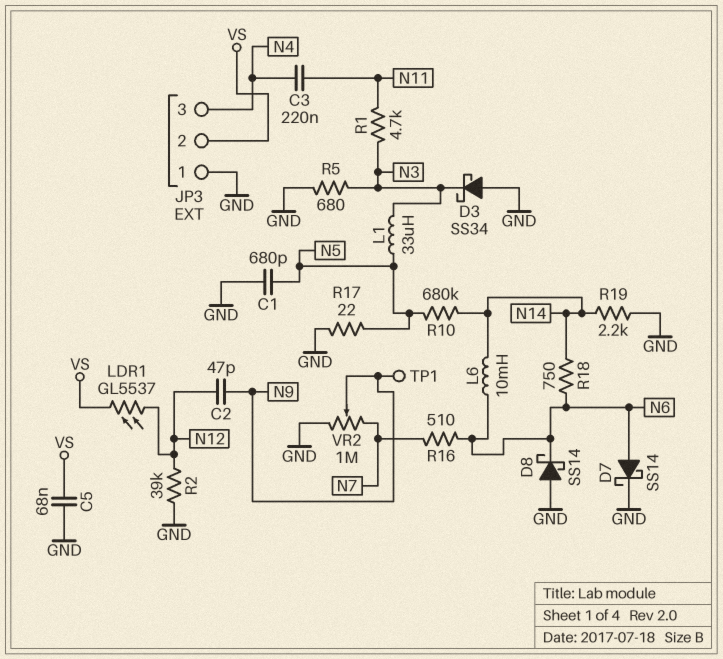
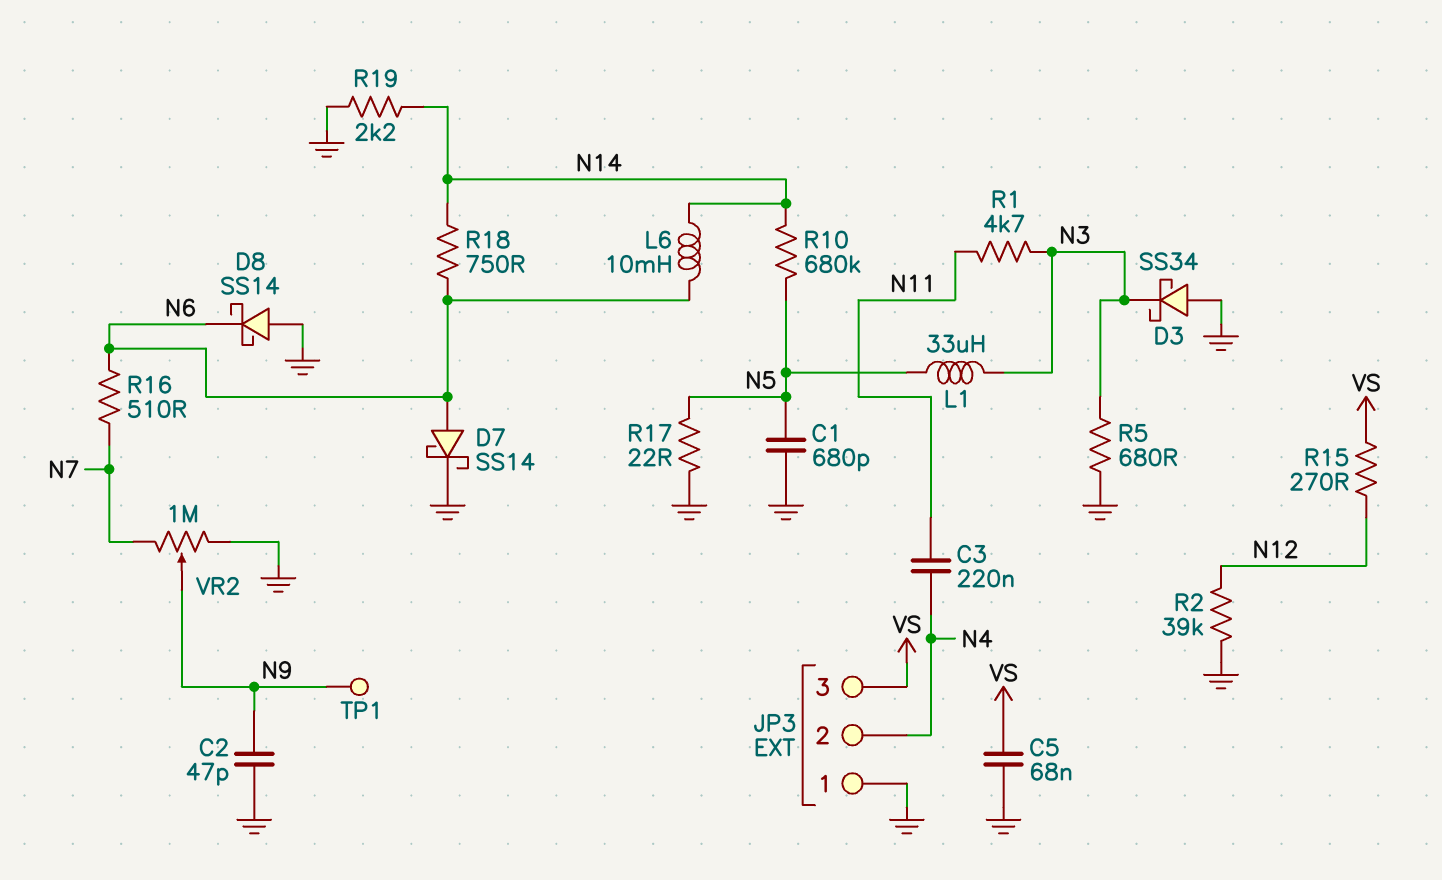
C2: 47pF (N9, N12) -> 47pF (GND, N9)
JP3 pin 2: VS -> N4
JP3 pin 3: N4 -> VS
LDR1: GL5537 (N12, VS) -> none
R15: none -> 270 (N12, VS)

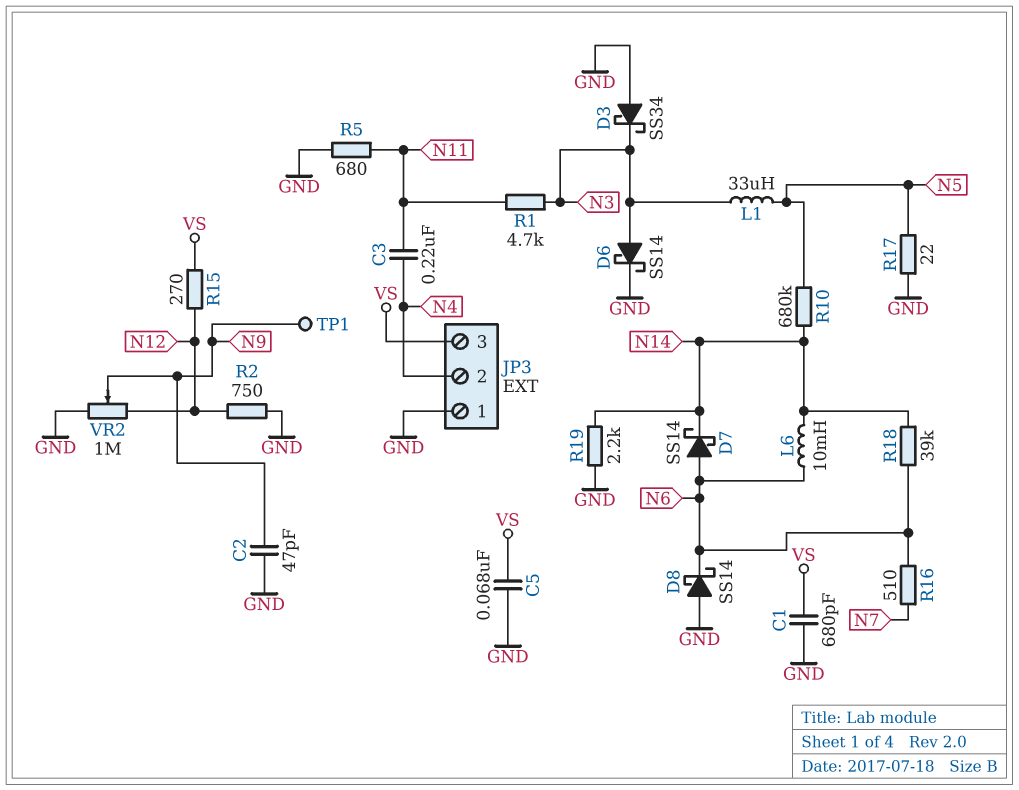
C1: 680pF (GND, N5) -> 680pF (GND, VS)
D6: none -> schottky SS14 (A N3, K GND)
D7: schottky SS14 (A N6, K GND) -> schottky SS14 (A N6, K N14)
R2: 39k (GND, N12) -> 750 (GND, N12)
R5: 680 (GND, N3) -> 680 (GND, N11)
R18: 750 (N6, N14) -> 39k (N6, N14)
VR2: 1M (GND, N7, wiper N9) -> 1M (GND, N12, wiper N9)

